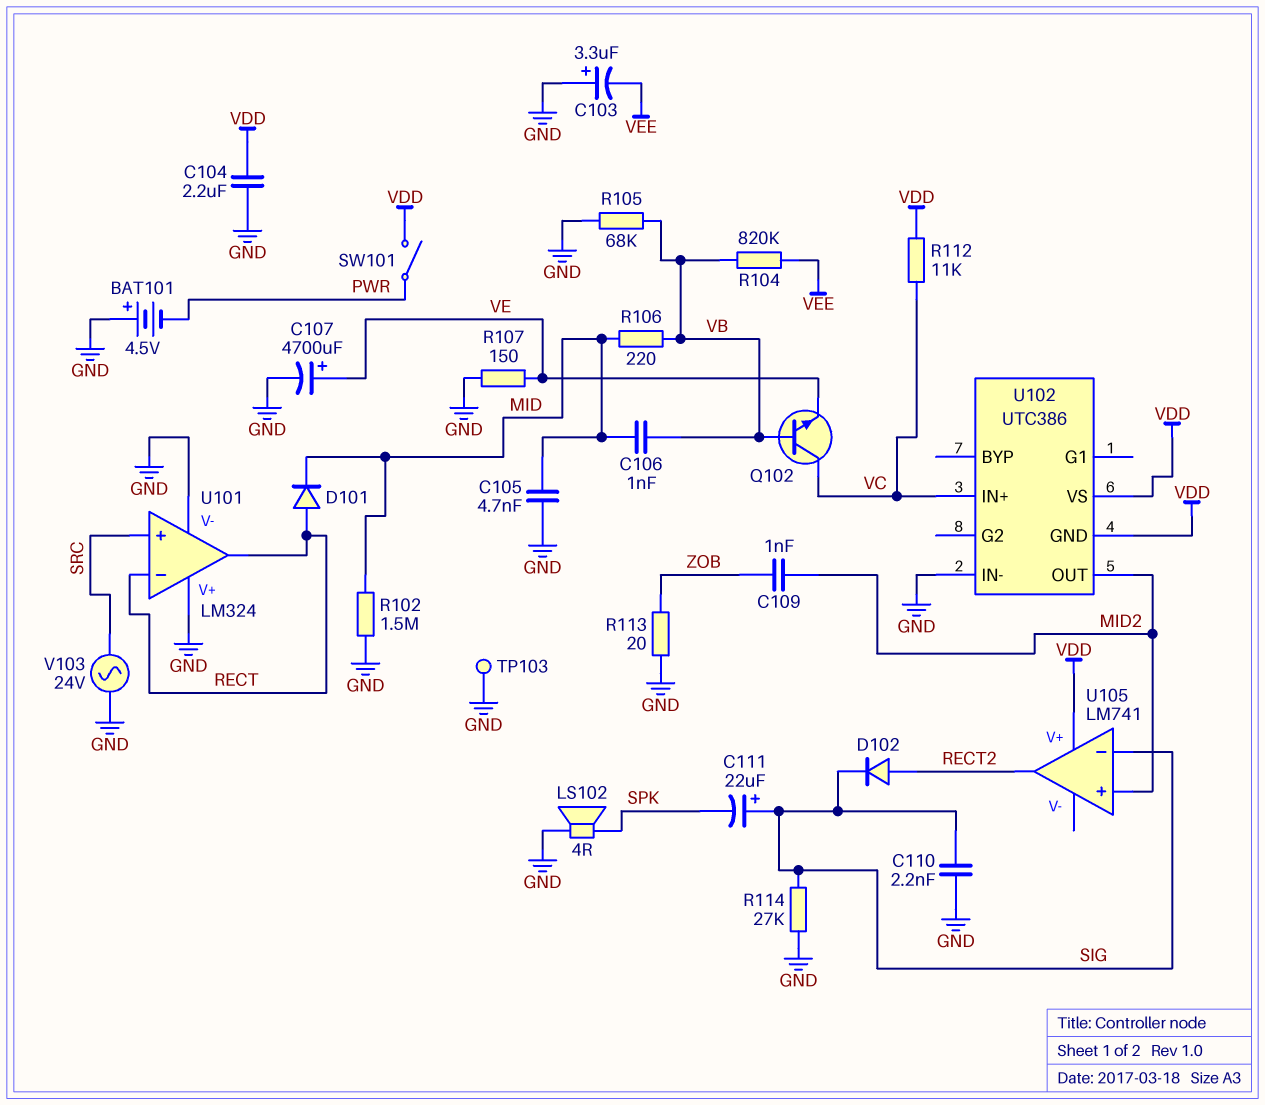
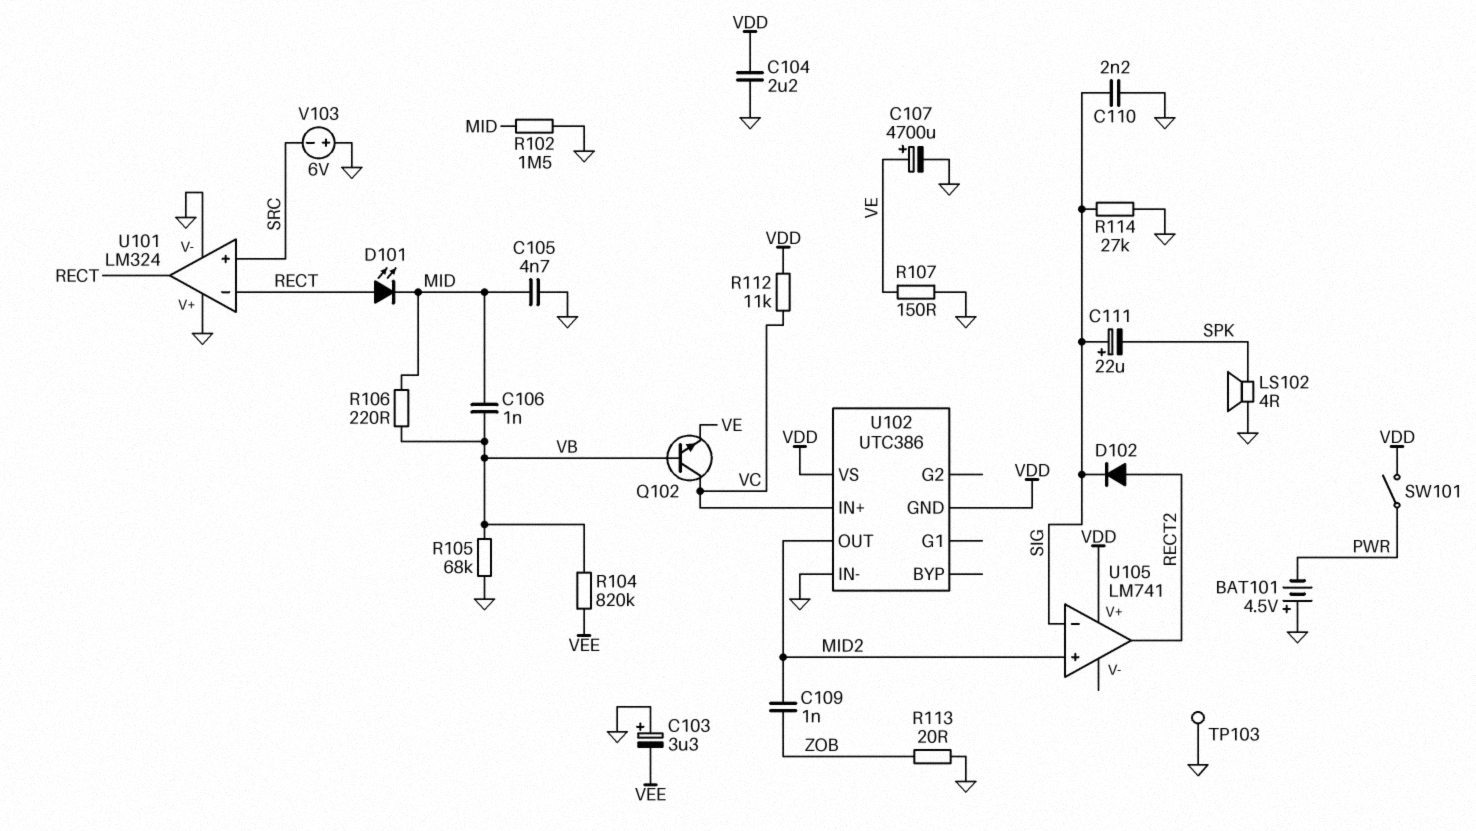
D101: diode (A RECT, K MID) -> LED (A RECT, K MID)
V103: AC 24V (GND, SRC) -> 6V (plus GND, minus SRC)

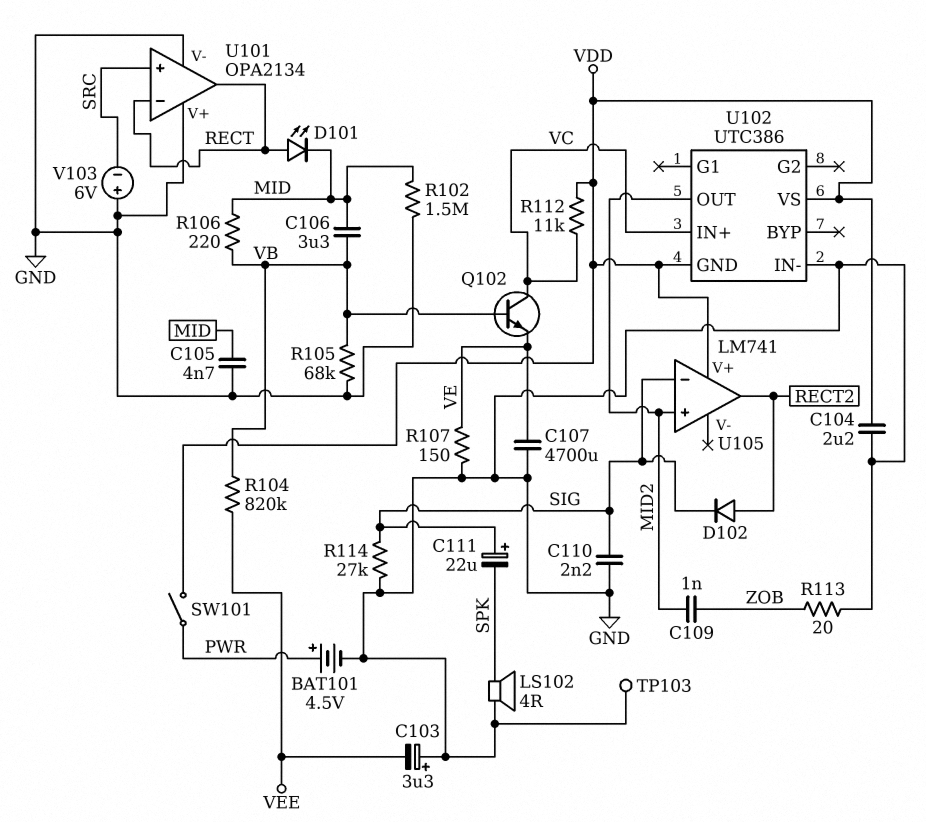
BAT101: 4.5V (plus GND, minus PWR) -> 4.5V (plus PWR, minus GND)
C106: 1nF (MID, VB) -> 3.3uF (MID, VB)
C107: 4700uF (plus VE, minus GND) -> 4700uF (GND, VE)
U101: LM324 -> OPA2134

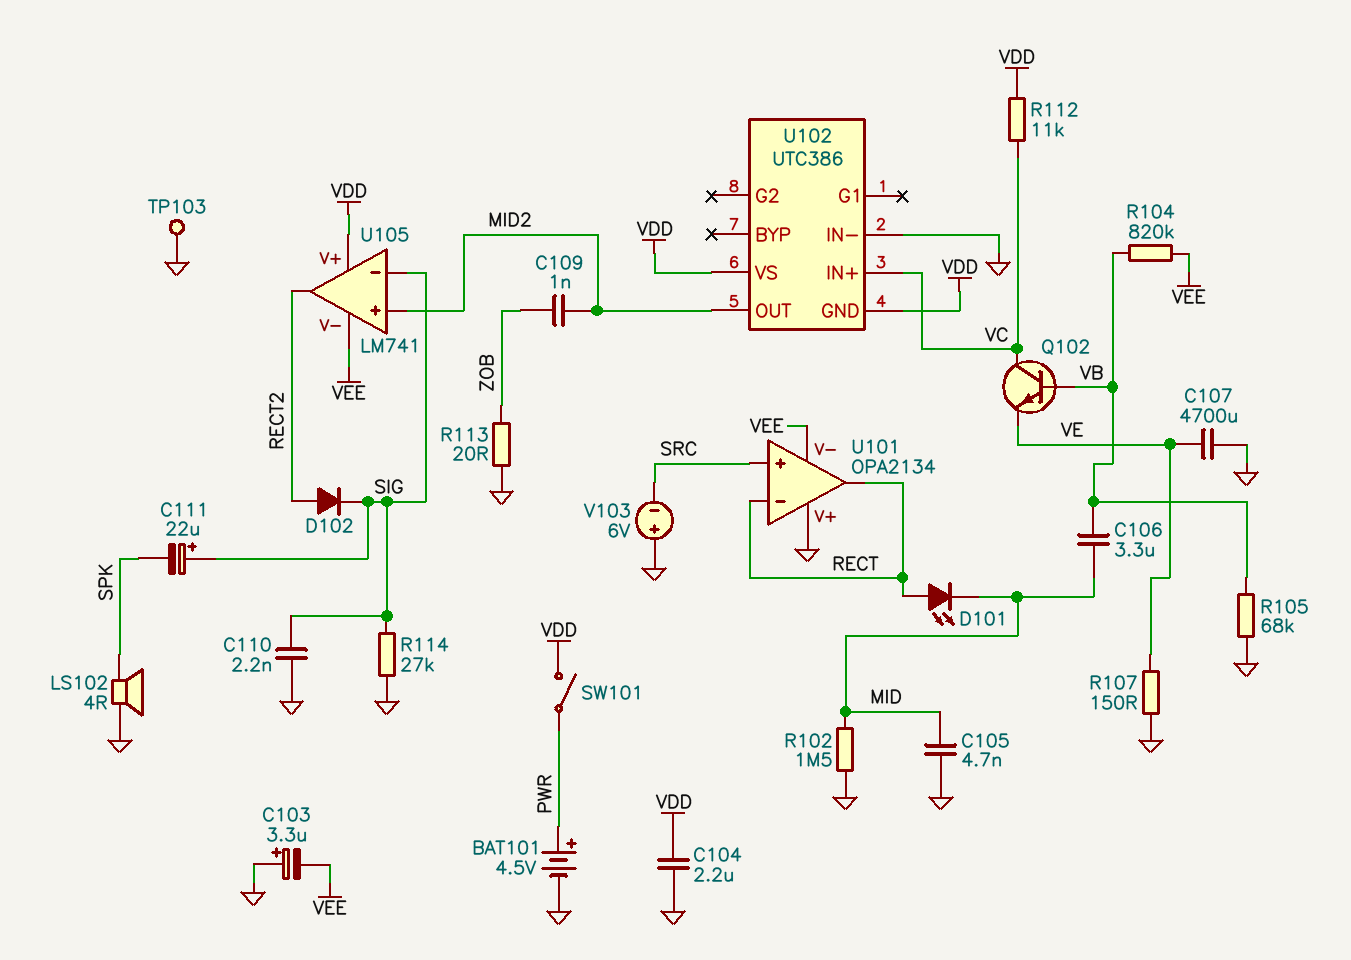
R106: 220 (MID, VB) -> none
U101 pin V-: GND -> VEE
U105 pin V-: none -> VEE

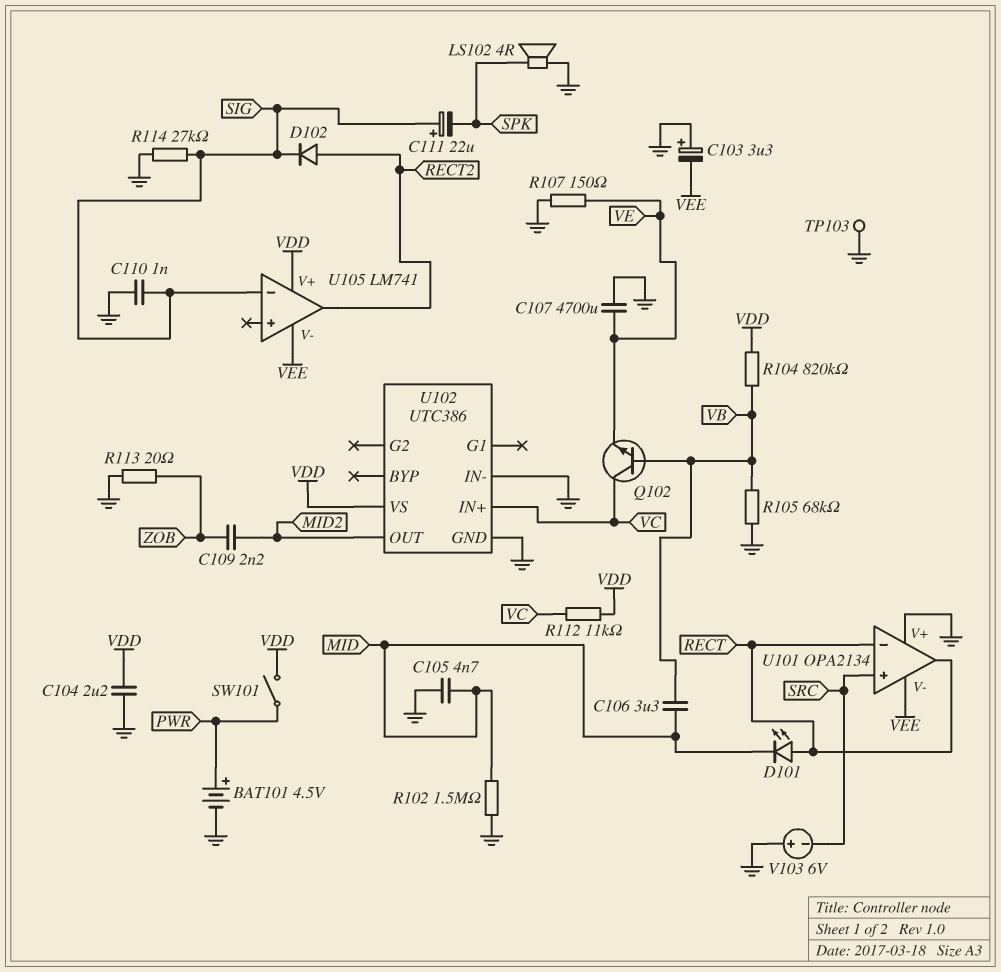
C109: 1nF (MID2, ZOB) -> 2.2nF (MID2, ZOB)
C110: 2.2nF (GND, SIG) -> 1nF (GND, SIG)
R104: 820k (VB, VEE) -> 820k (VB, VDD)
U102 pin GND: VDD -> GND
U105 pin in+: MID2 -> none

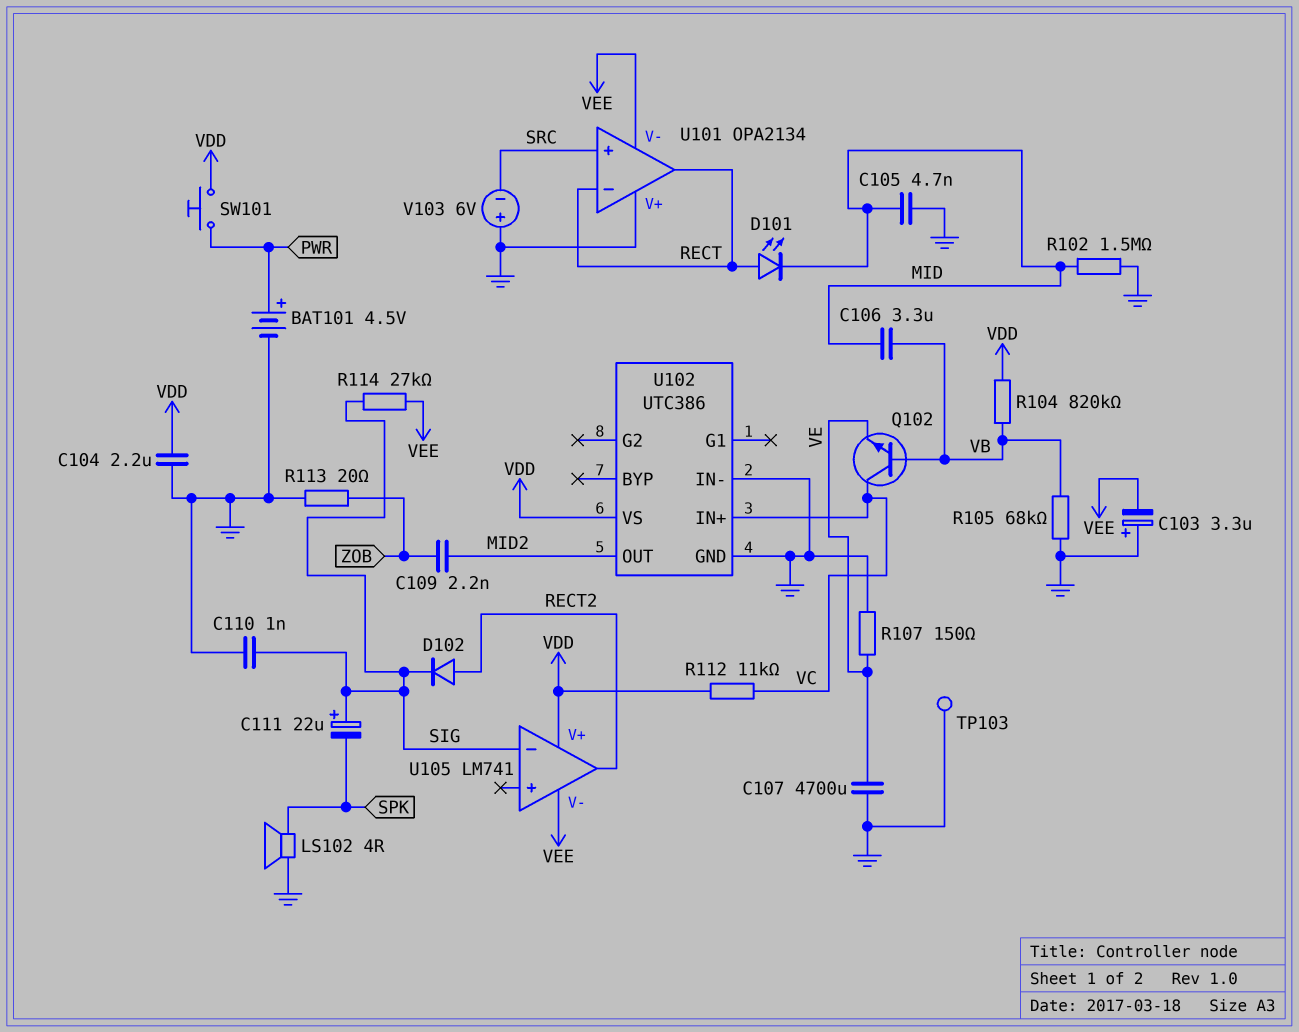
R114: 27k (GND, SIG) -> 27k (SIG, VEE)
SW101: switch (PWR, VDD) -> button (PWR, VDD)

